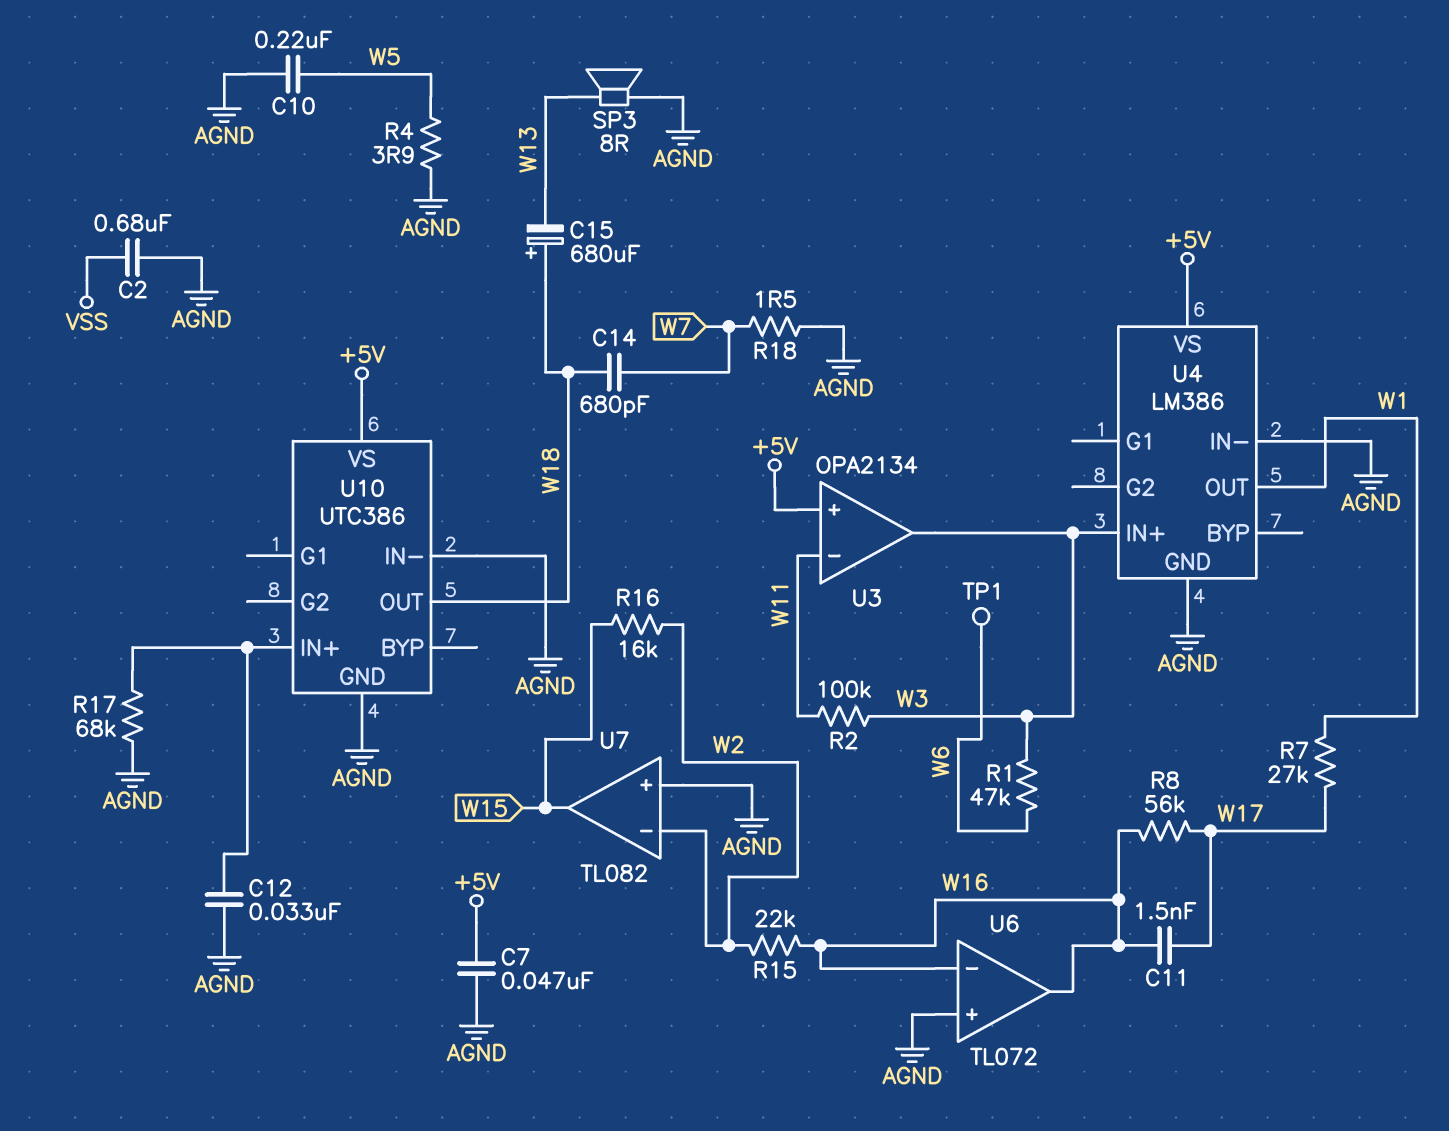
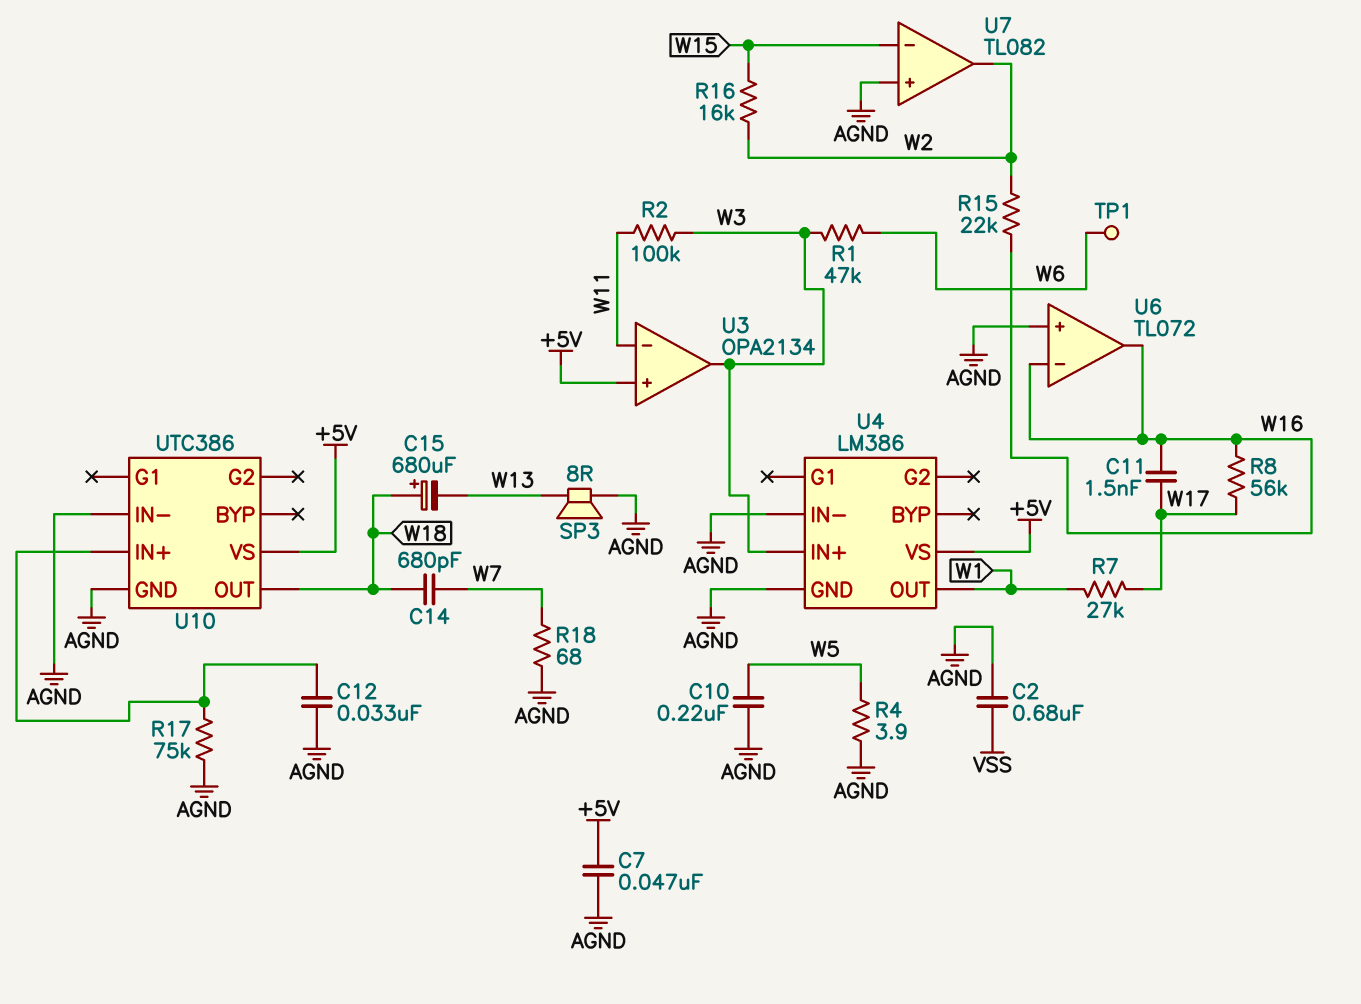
R17: 68k (AGND, U10/IN+) -> 75k (AGND, U10/IN+)
R18: 1.5 (AGND, W7) -> 68 (AGND, W7)
U7 pin in-: W2 -> W15
U7 pin out: W15 -> W2

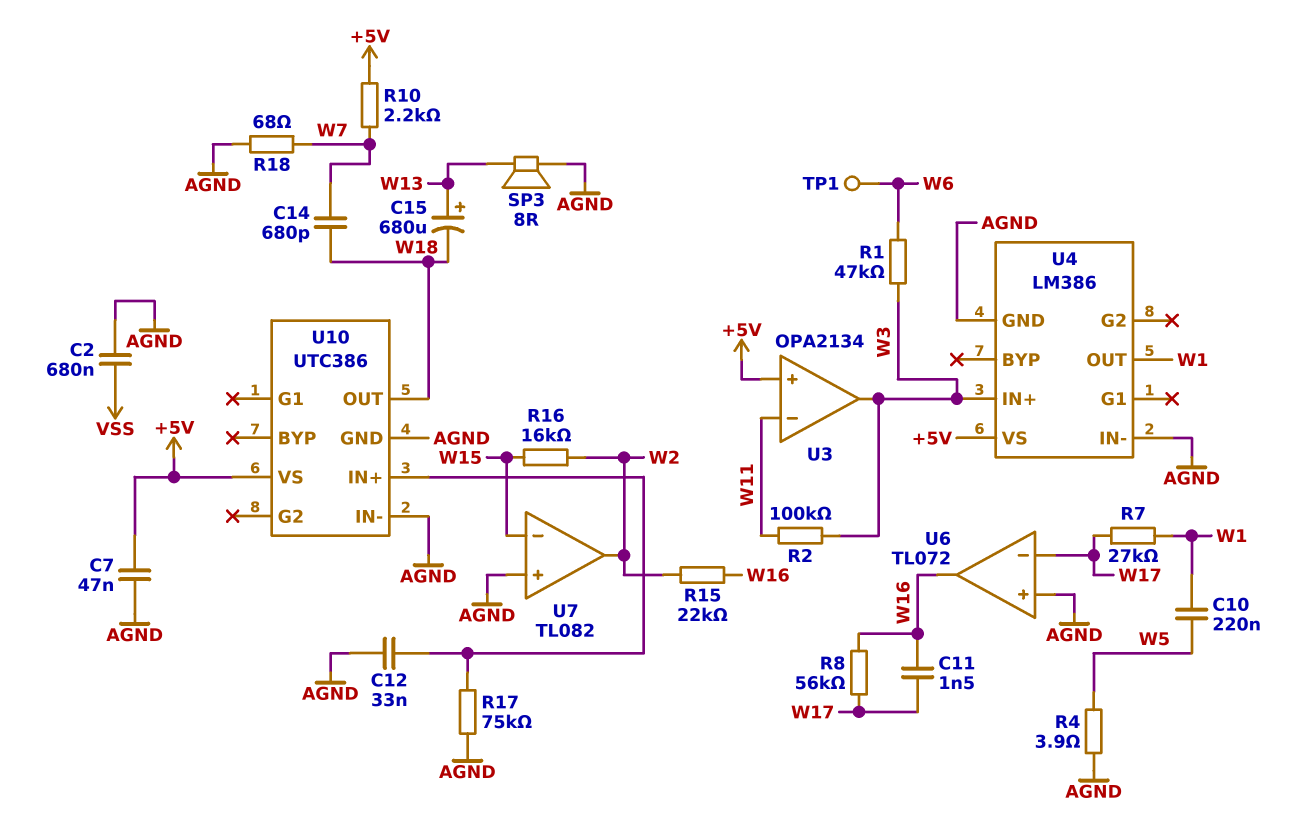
C10: 220nF (AGND, W5) -> 220nF (W1, W5)
C15: 680uF (plus W18, minus W13) -> 680uF (plus W13, minus W18)
R10: none -> 2.2k (+5V, W7)
U6 pin in-: W16 -> W17

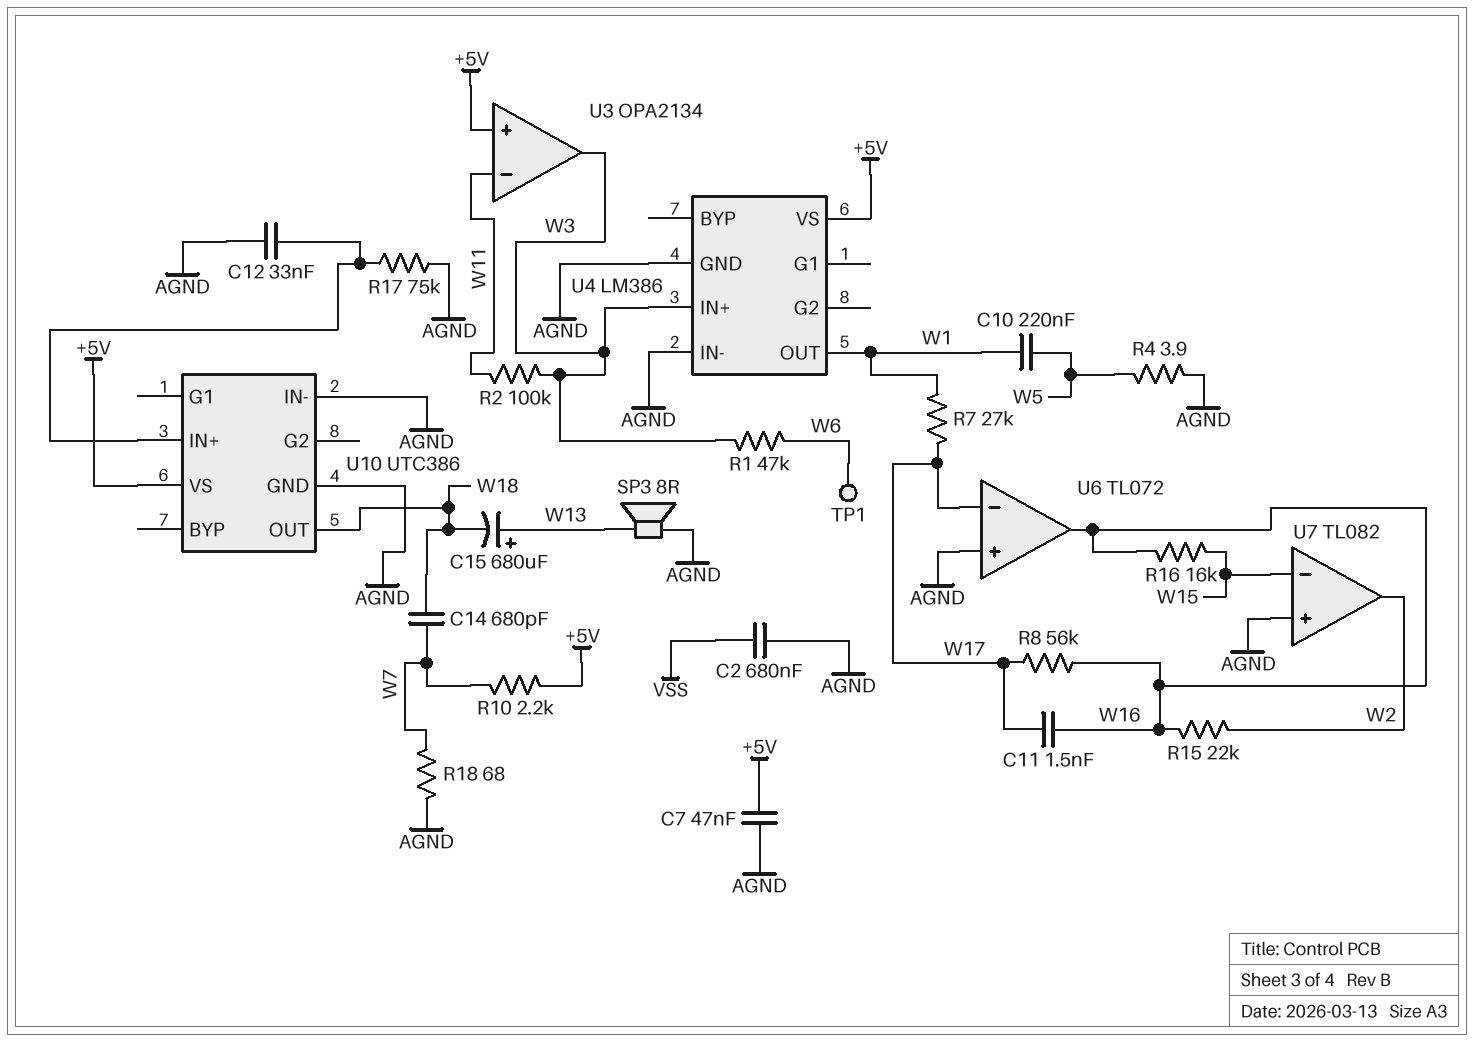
R16: 16k (W2, W15) -> 16k (W15, W16)

